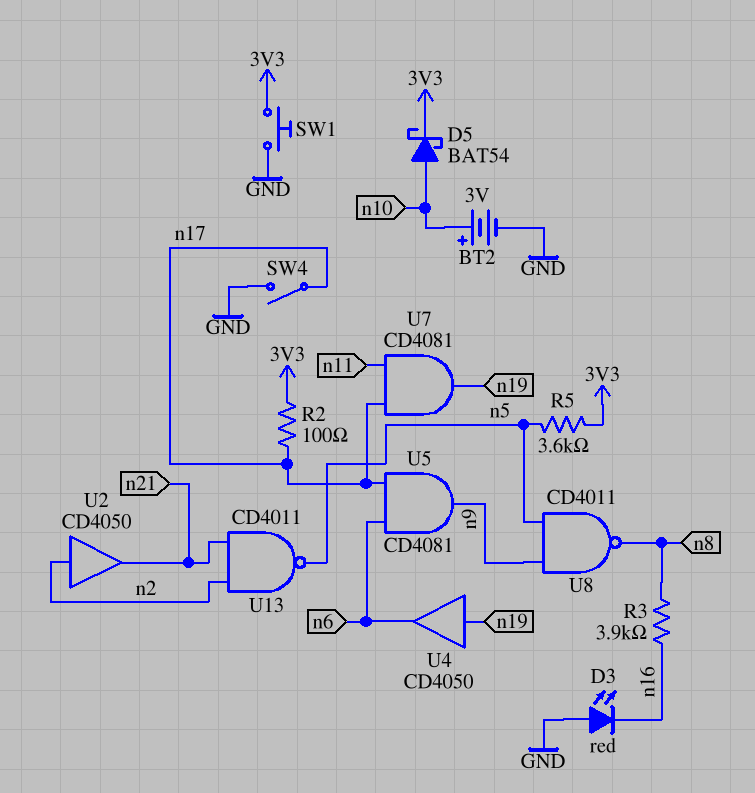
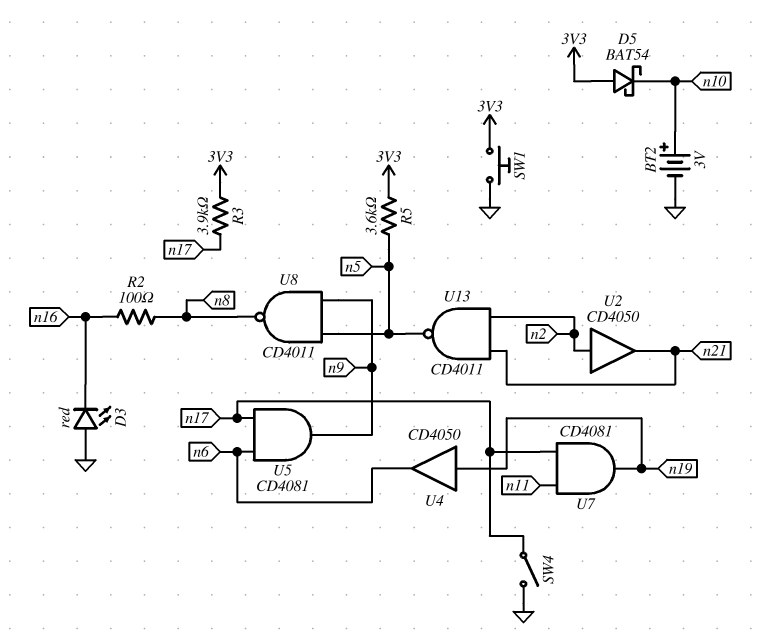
D5: schottky BAT54 (A n10, K 3V3) -> schottky BAT54 (A 3V3, K n10)
R2: 100 (3V3, n17) -> 100 (n8, n16)
R3: 3.9k (n8, n16) -> 3.9k (3V3, n17)

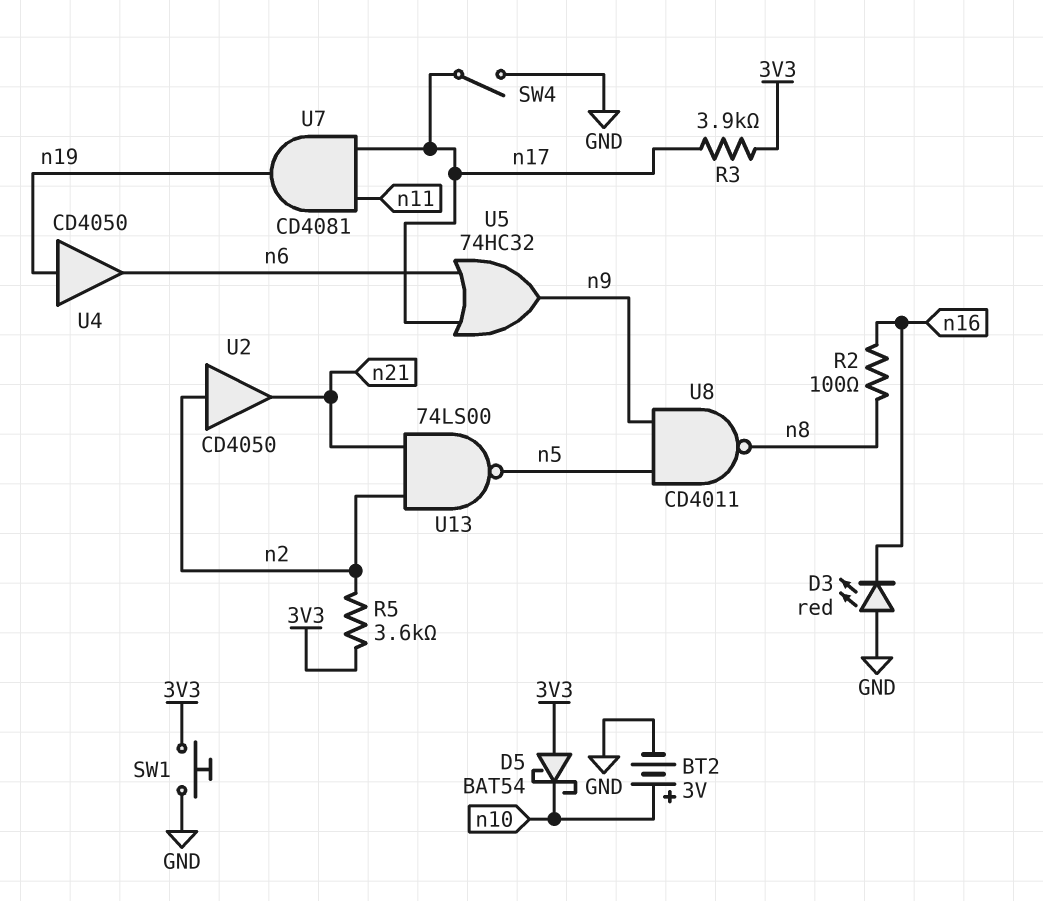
R5: 3.6k (3V3, n5) -> 3.6k (3V3, n2)
U5: AND CD4081 (in n6, in n17, out n9) -> OR 74HC32 (in n6, in n17, out n9)
U13: NAND CD4011 (in n2, in n21, out n5) -> NAND 74LS00 (in n2, in n21, out n5)

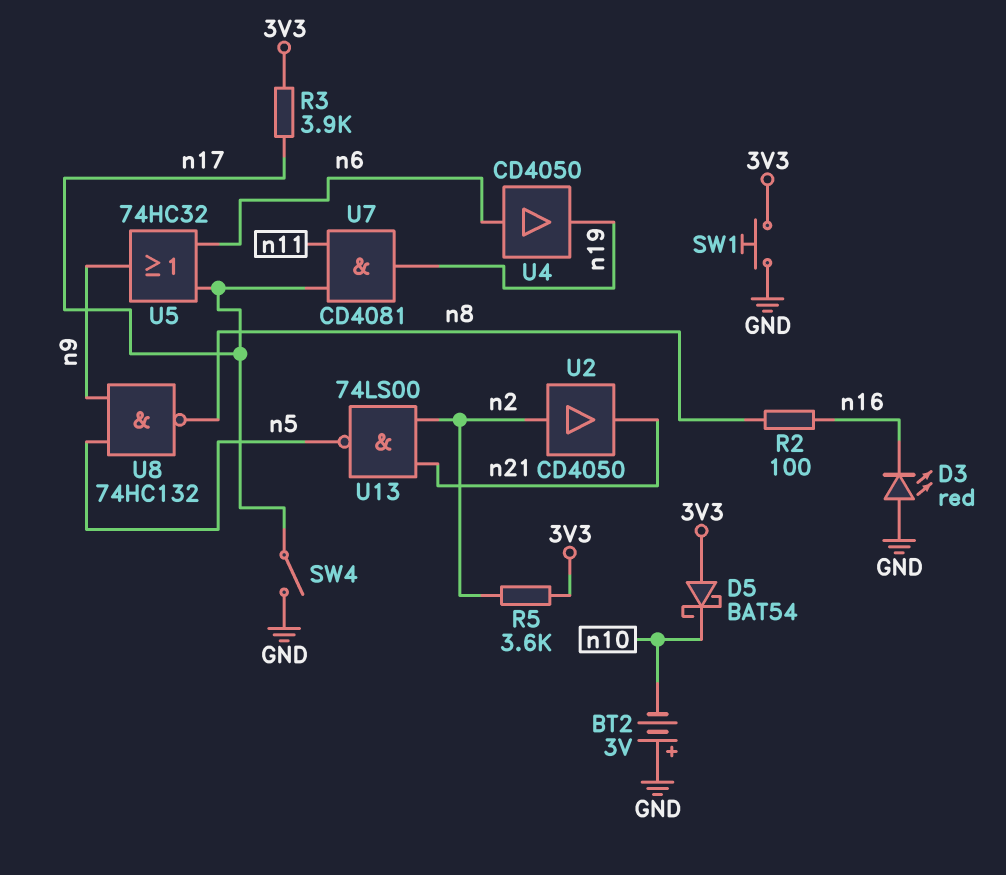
BT2: 3V (plus n10, minus GND) -> 3V (plus GND, minus n10)
U4: buffer CD4050 (in n19, out n6) -> buffer CD4050 (in n6, out n19)
U8: NAND CD4011 (in n5, in n9, out n8) -> NAND 74HC132 (in n5, in n9, out n8)

